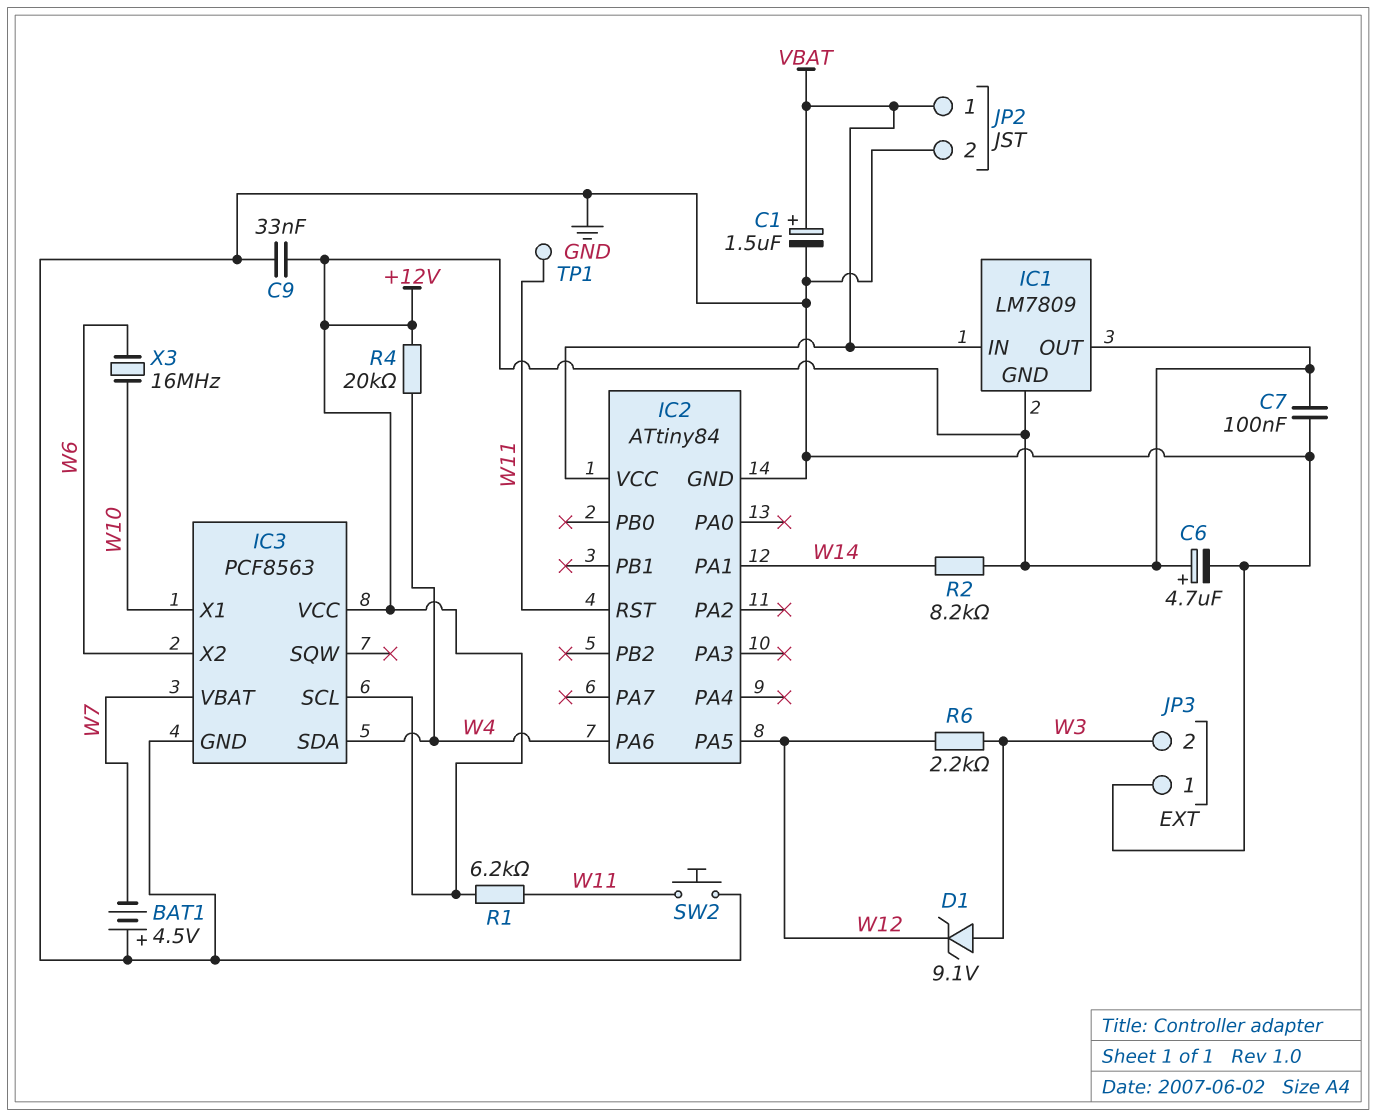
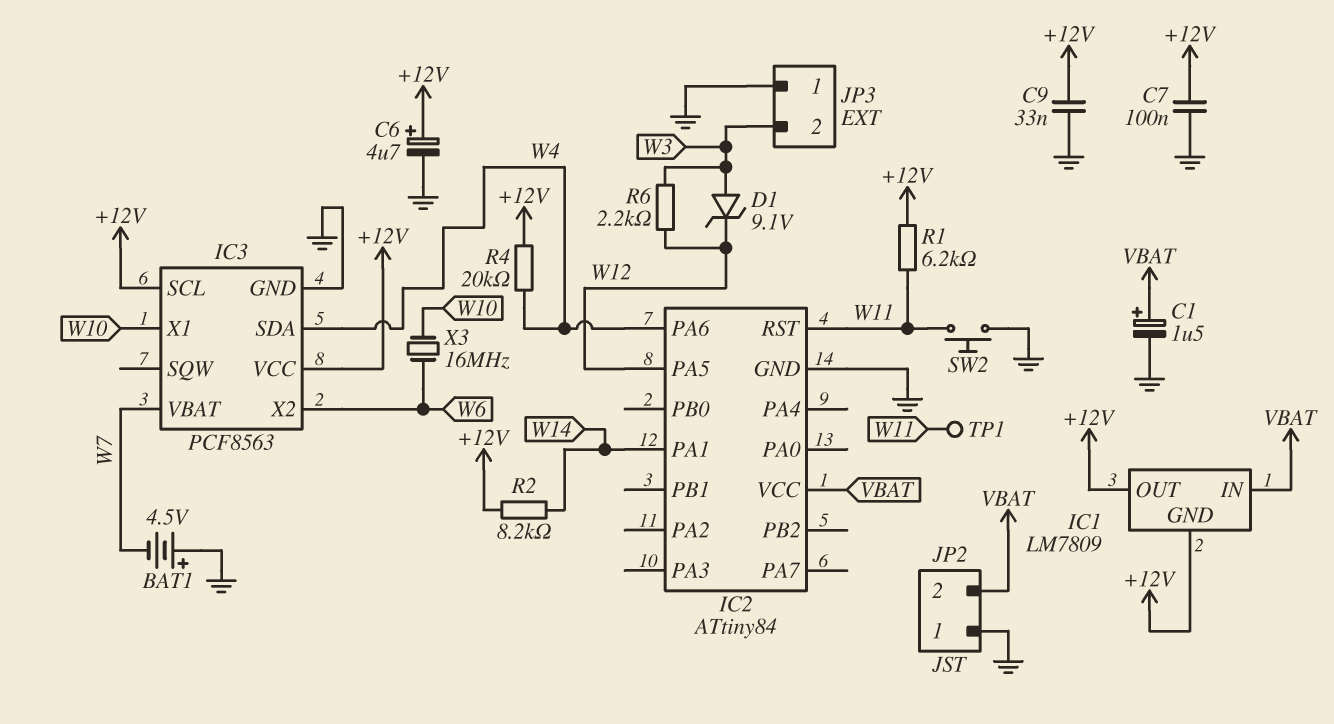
JP2 pin 1: VBAT -> GND
JP2 pin 2: GND -> VBAT

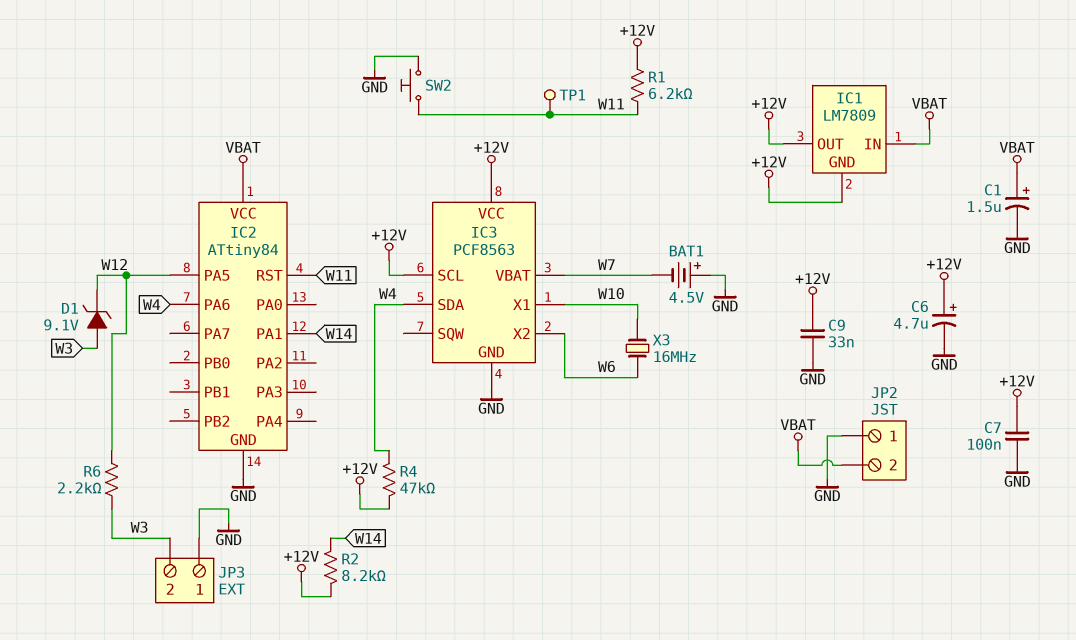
R4: 20k (+12V, W4) -> 47k (+12V, W4)

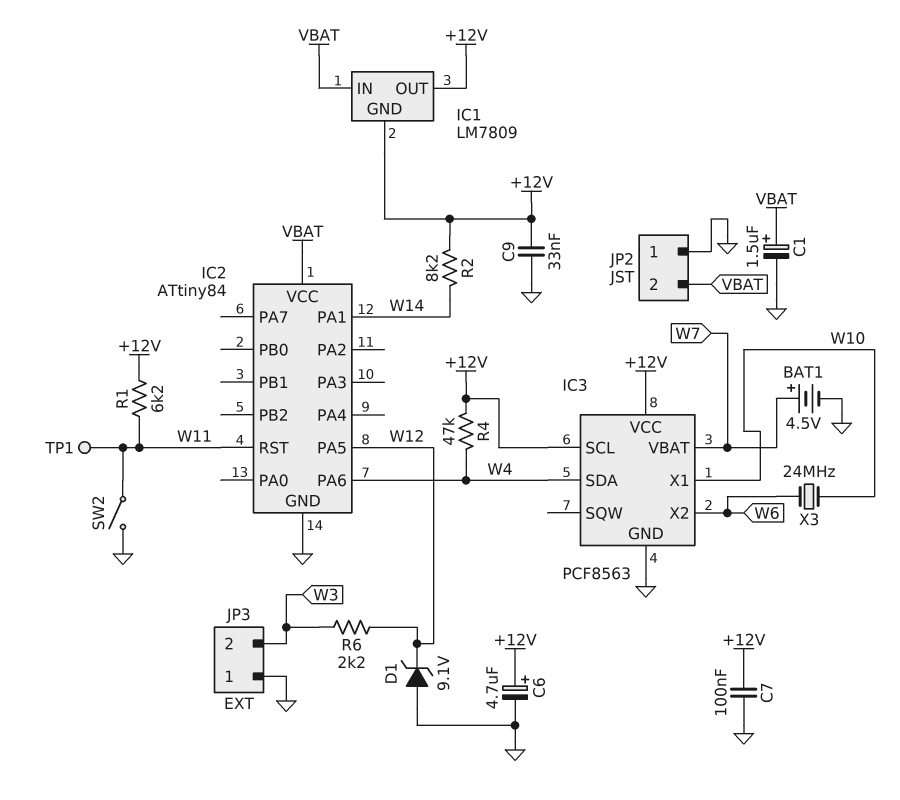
BAT1: 4.5V (plus GND, minus W7) -> 4.5V (plus W7, minus GND)
D1: zener 9.1V (A W3, K W12) -> zener 9.1V (A GND, K W12)
SW2: button (GND, W11) -> switch (GND, W11)
X3: 16MHz (W6, W10) -> 24MHz (W6, W10)

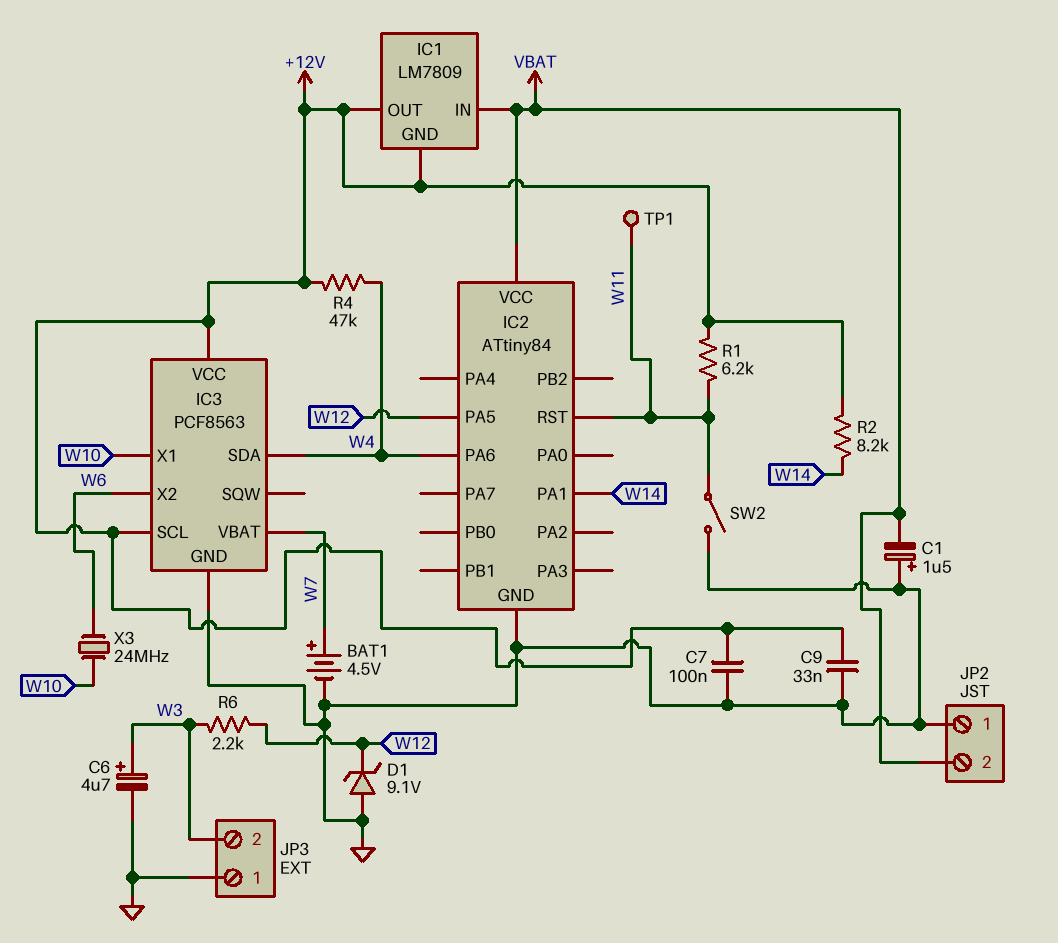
C1: 1.5uF (plus VBAT, minus GND) -> 1.5uF (plus GND, minus VBAT)
C6: 4.7uF (plus +12V, minus GND) -> 4.7uF (plus W3, minus GND)

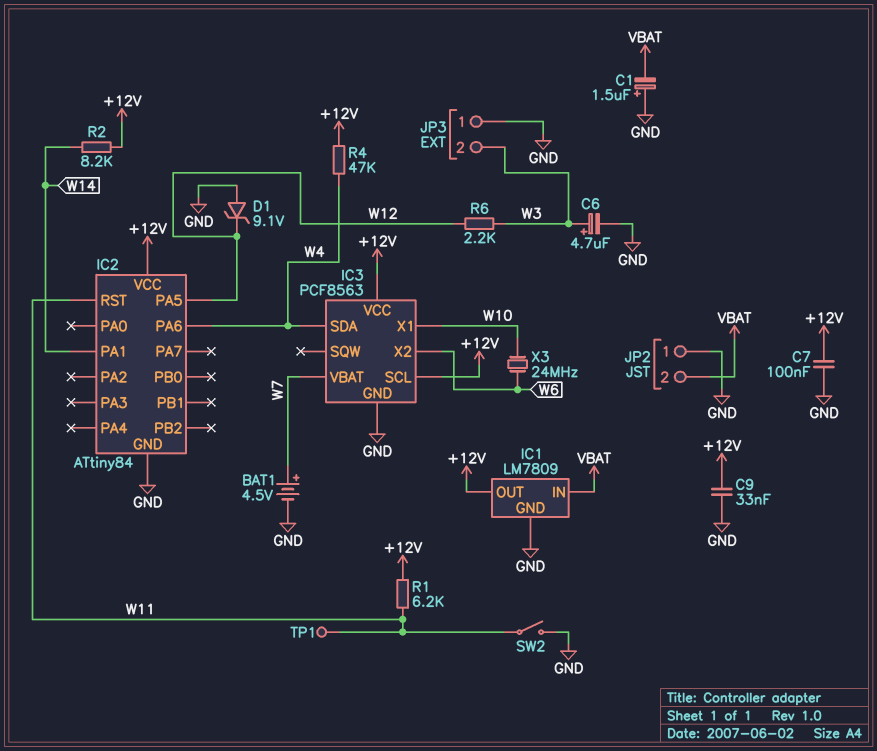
IC1 pin GND: +12V -> GND
IC2 pin VCC: VBAT -> +12V

